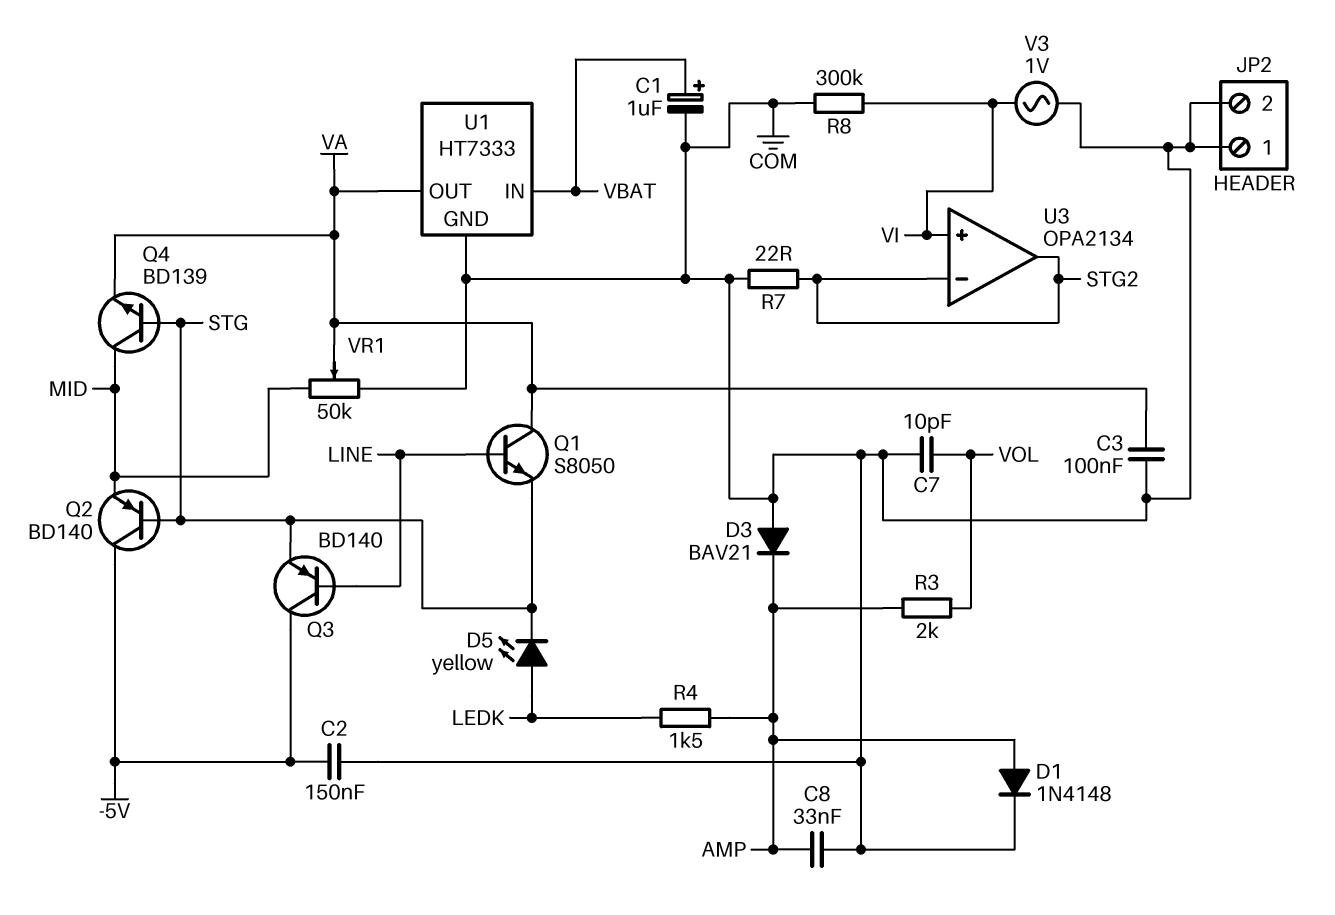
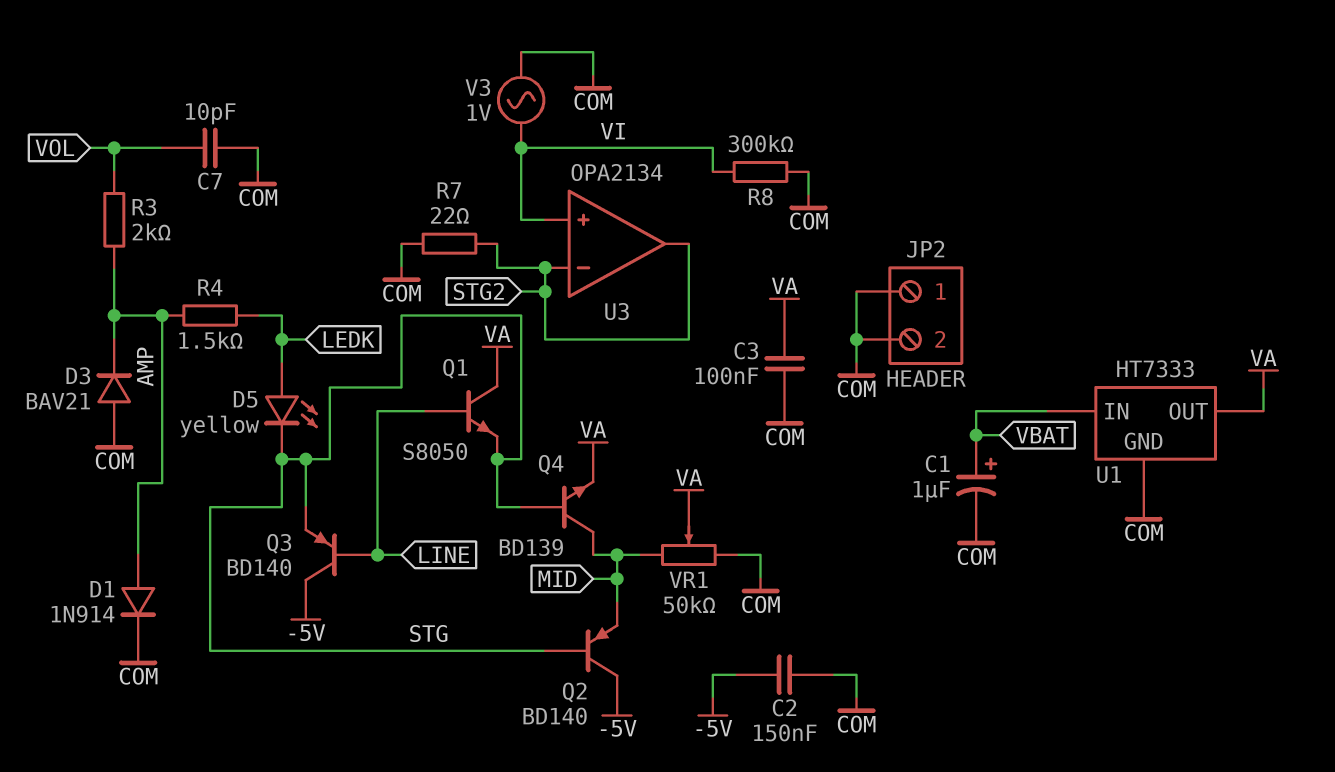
C8: 33nF (AMP, COM) -> none
D1: diode 1N4148 (A AMP, K COM) -> diode 1N914 (A AMP, K COM)

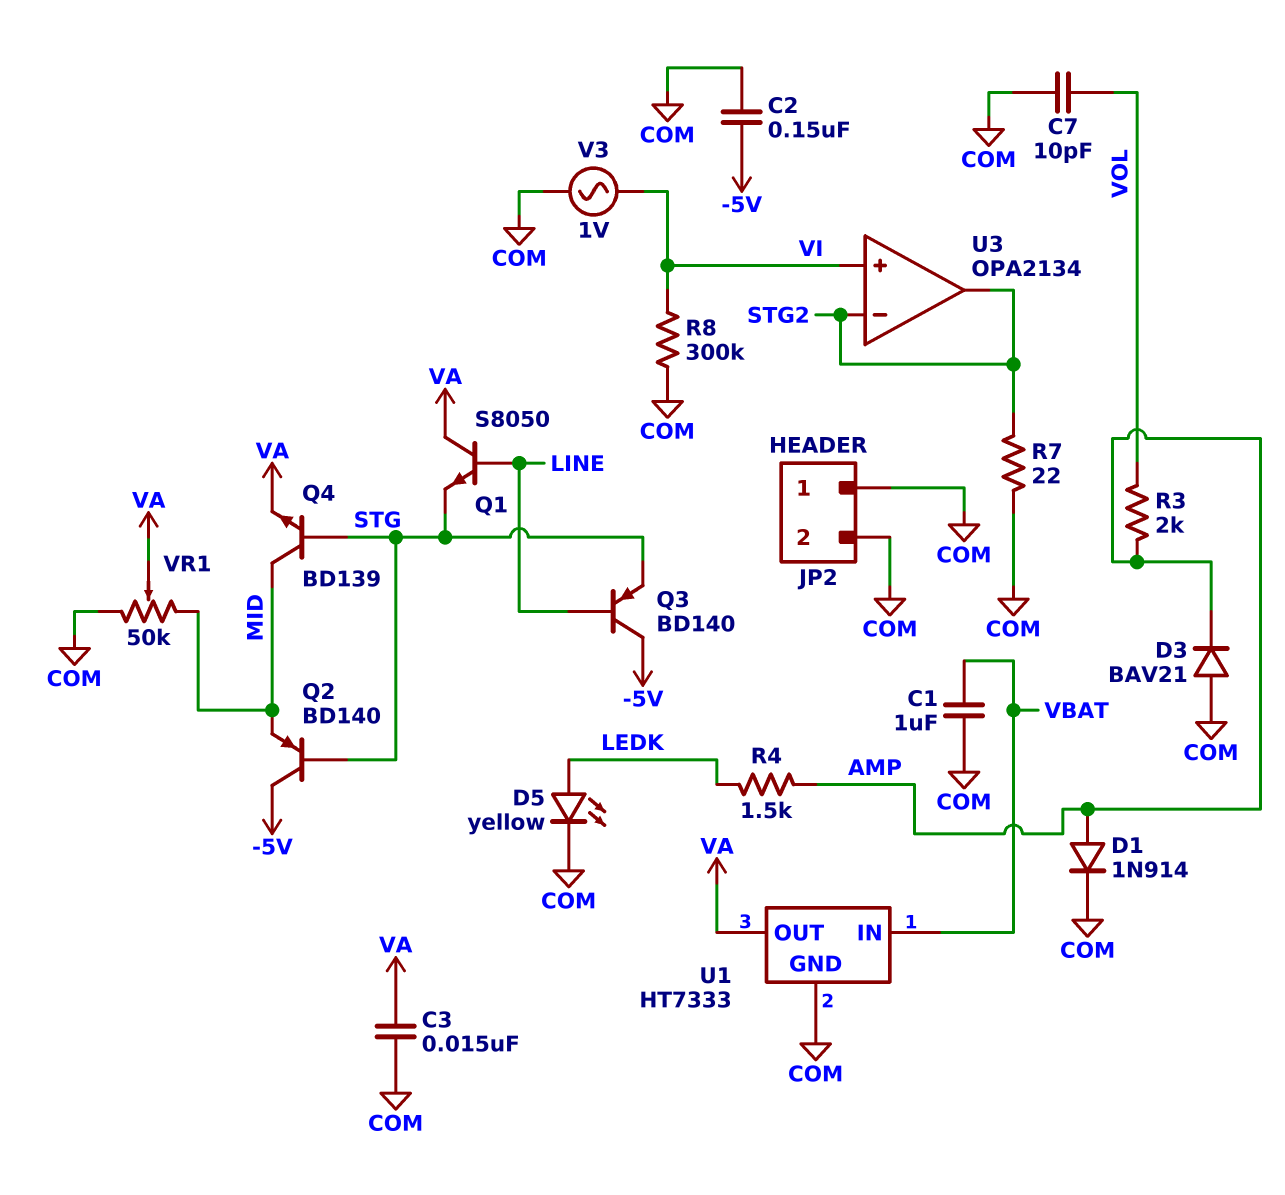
C1: 1uF (plus VBAT, minus COM) -> 1uF (COM, VBAT)
C3: 100nF (COM, VA) -> 15nF (COM, VA)
D5: LED yellow (A LEDK, K STG) -> LED yellow (A LEDK, K COM)

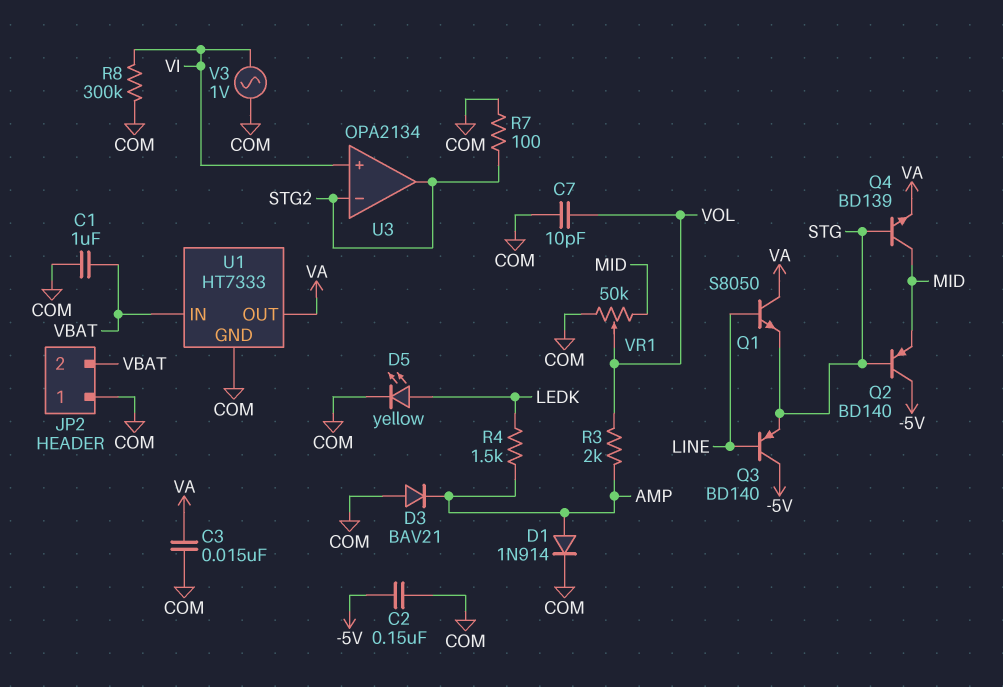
JP2 pin 2: COM -> VBAT
R7: 22 (COM, STG2) -> 100 (COM, STG2)
VR1: 50k (COM, MID, wiper VA) -> 50k (COM, MID, wiper VOL)

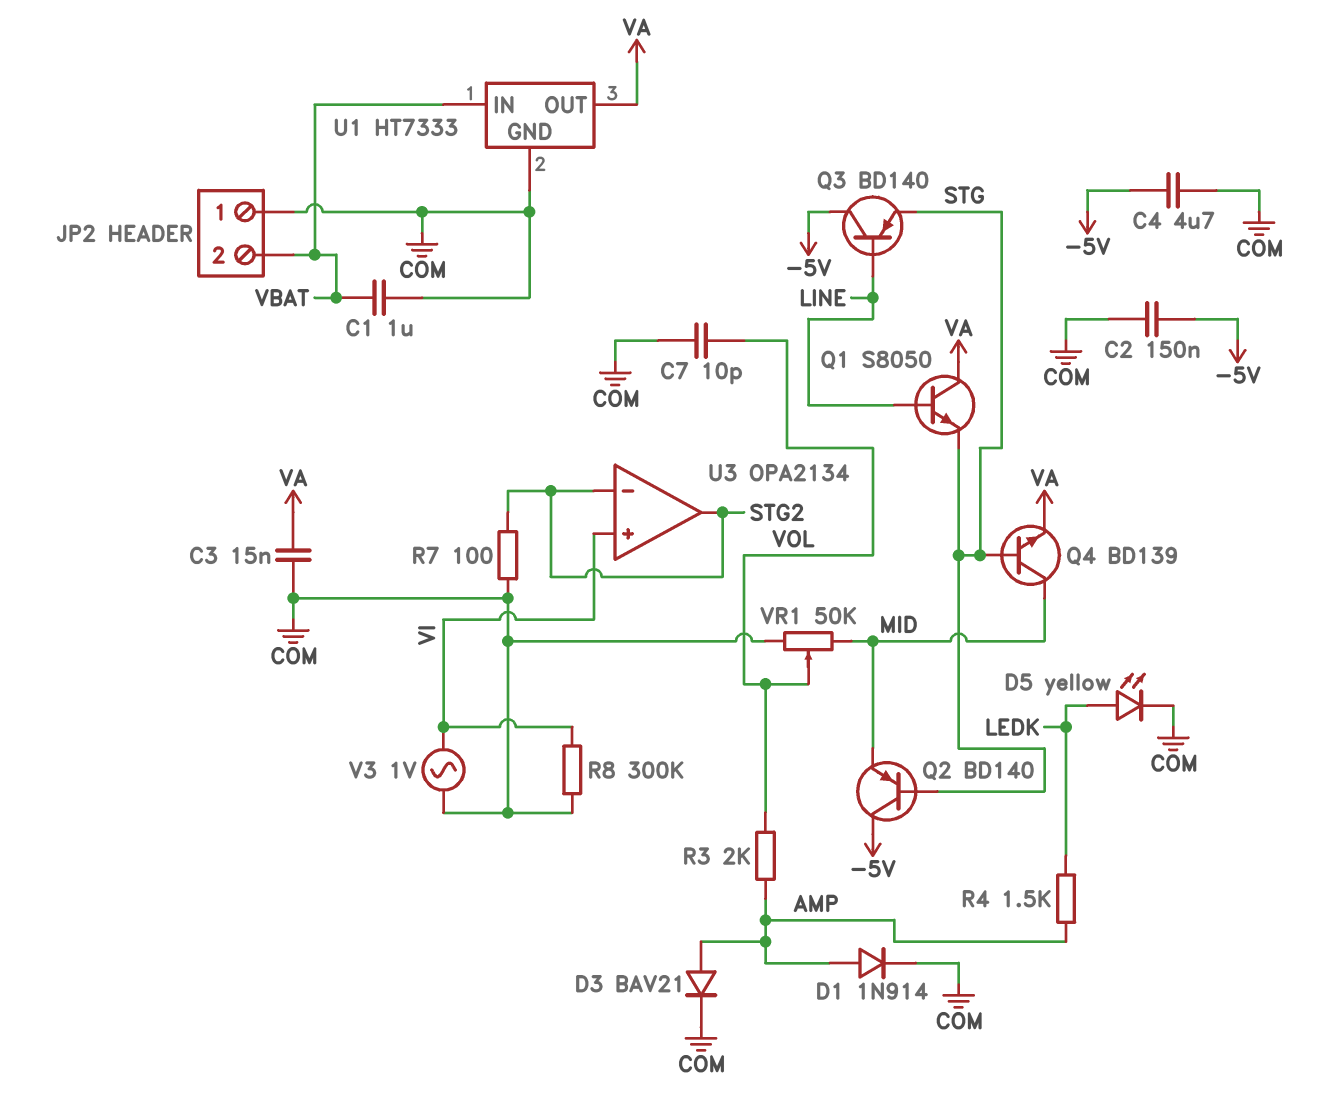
C4: none -> 4.7uF (-5V, COM)
D3: diode BAV21 (A COM, K AMP) -> diode BAV21 (A AMP, K COM)

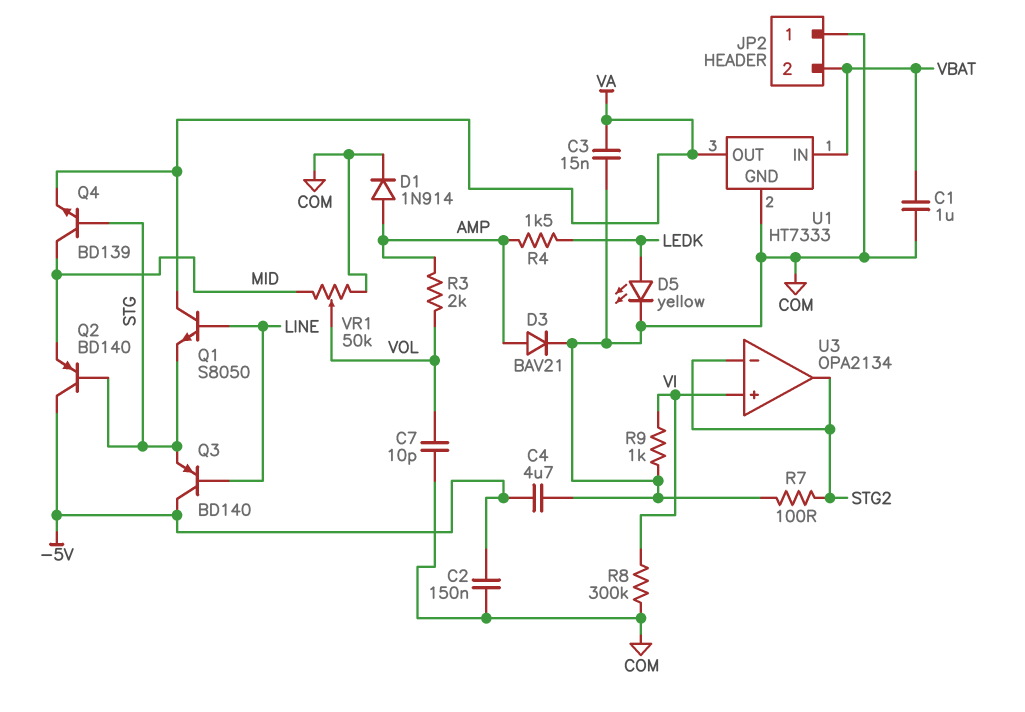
R9: none -> 1k (COM, VI)
V3: AC 1V (COM, VI) -> none

